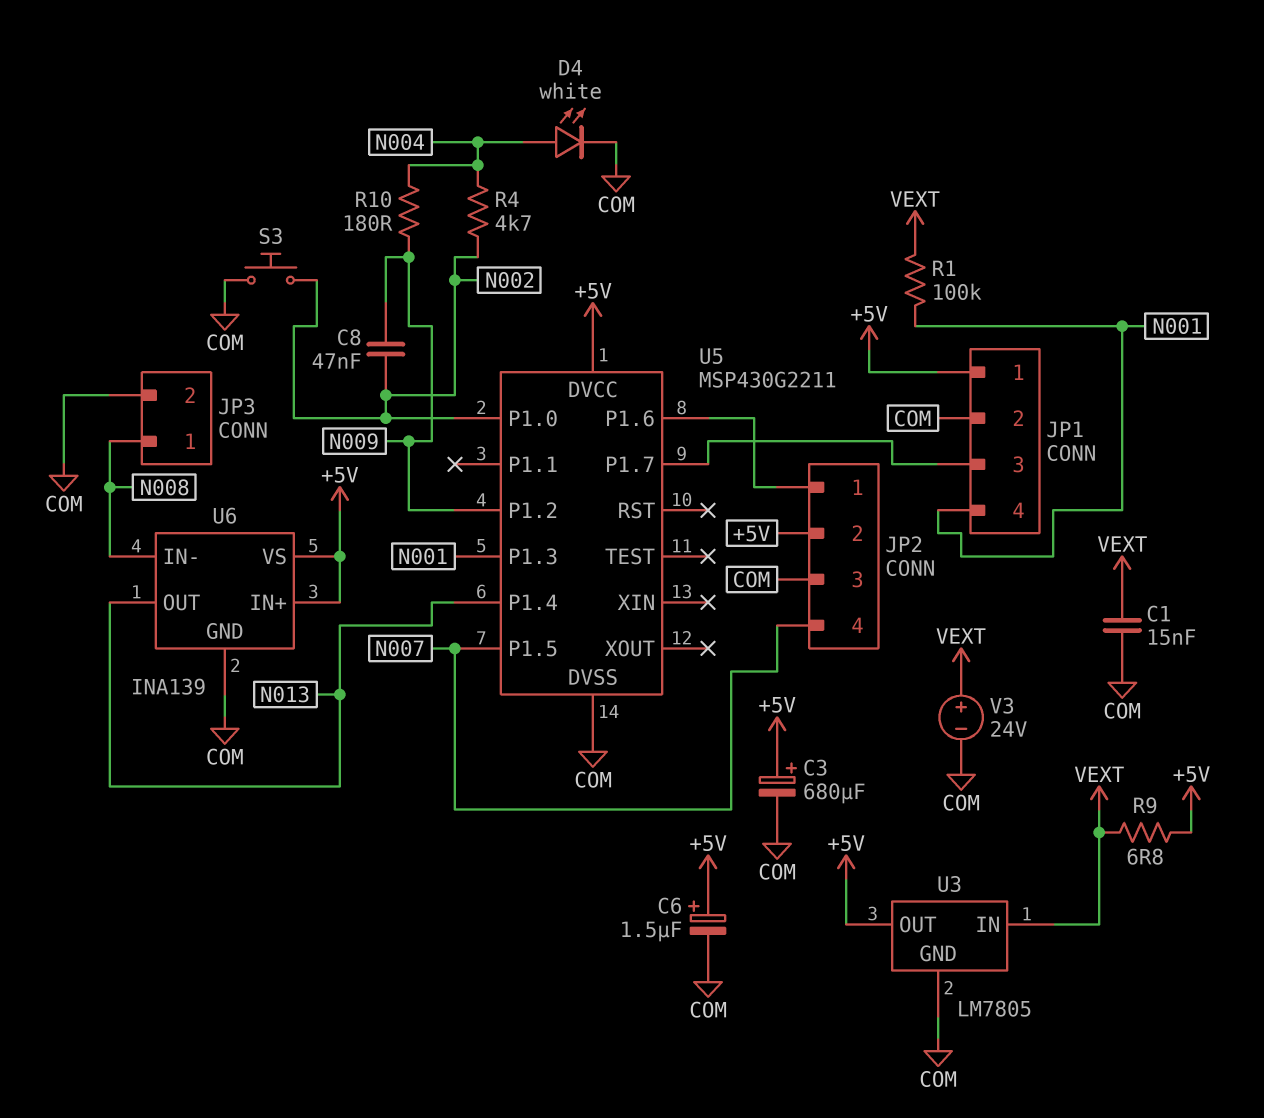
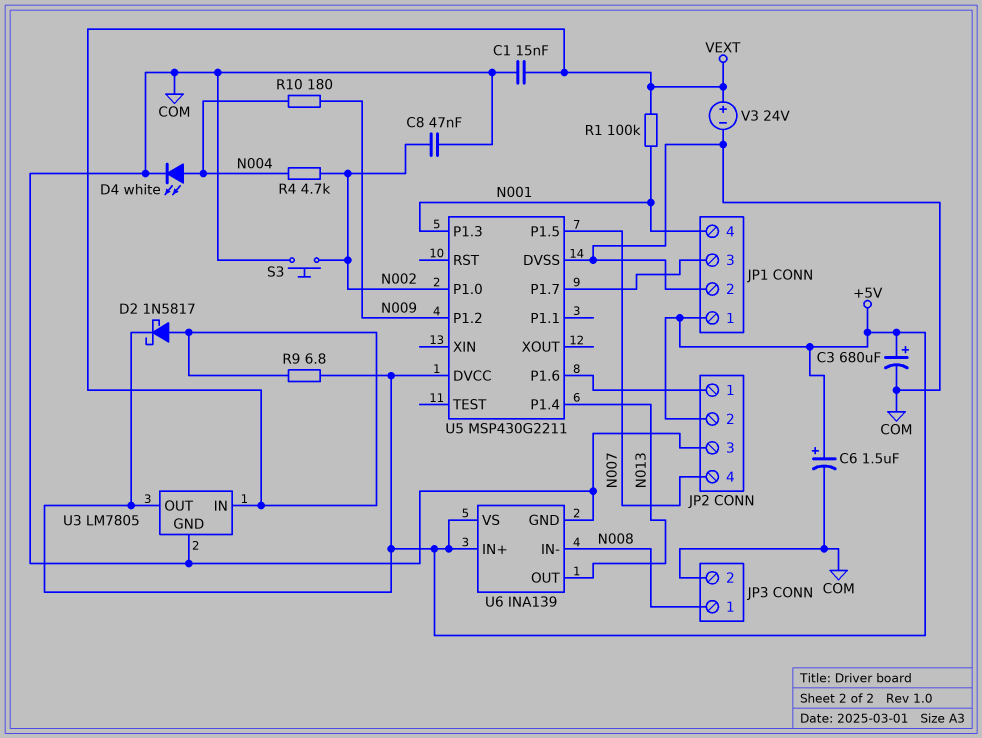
C8: 47nF (N002, N009) -> 47nF (COM, N002)
D2: none -> schottky 1N5817 (A VEXT, K +5V)

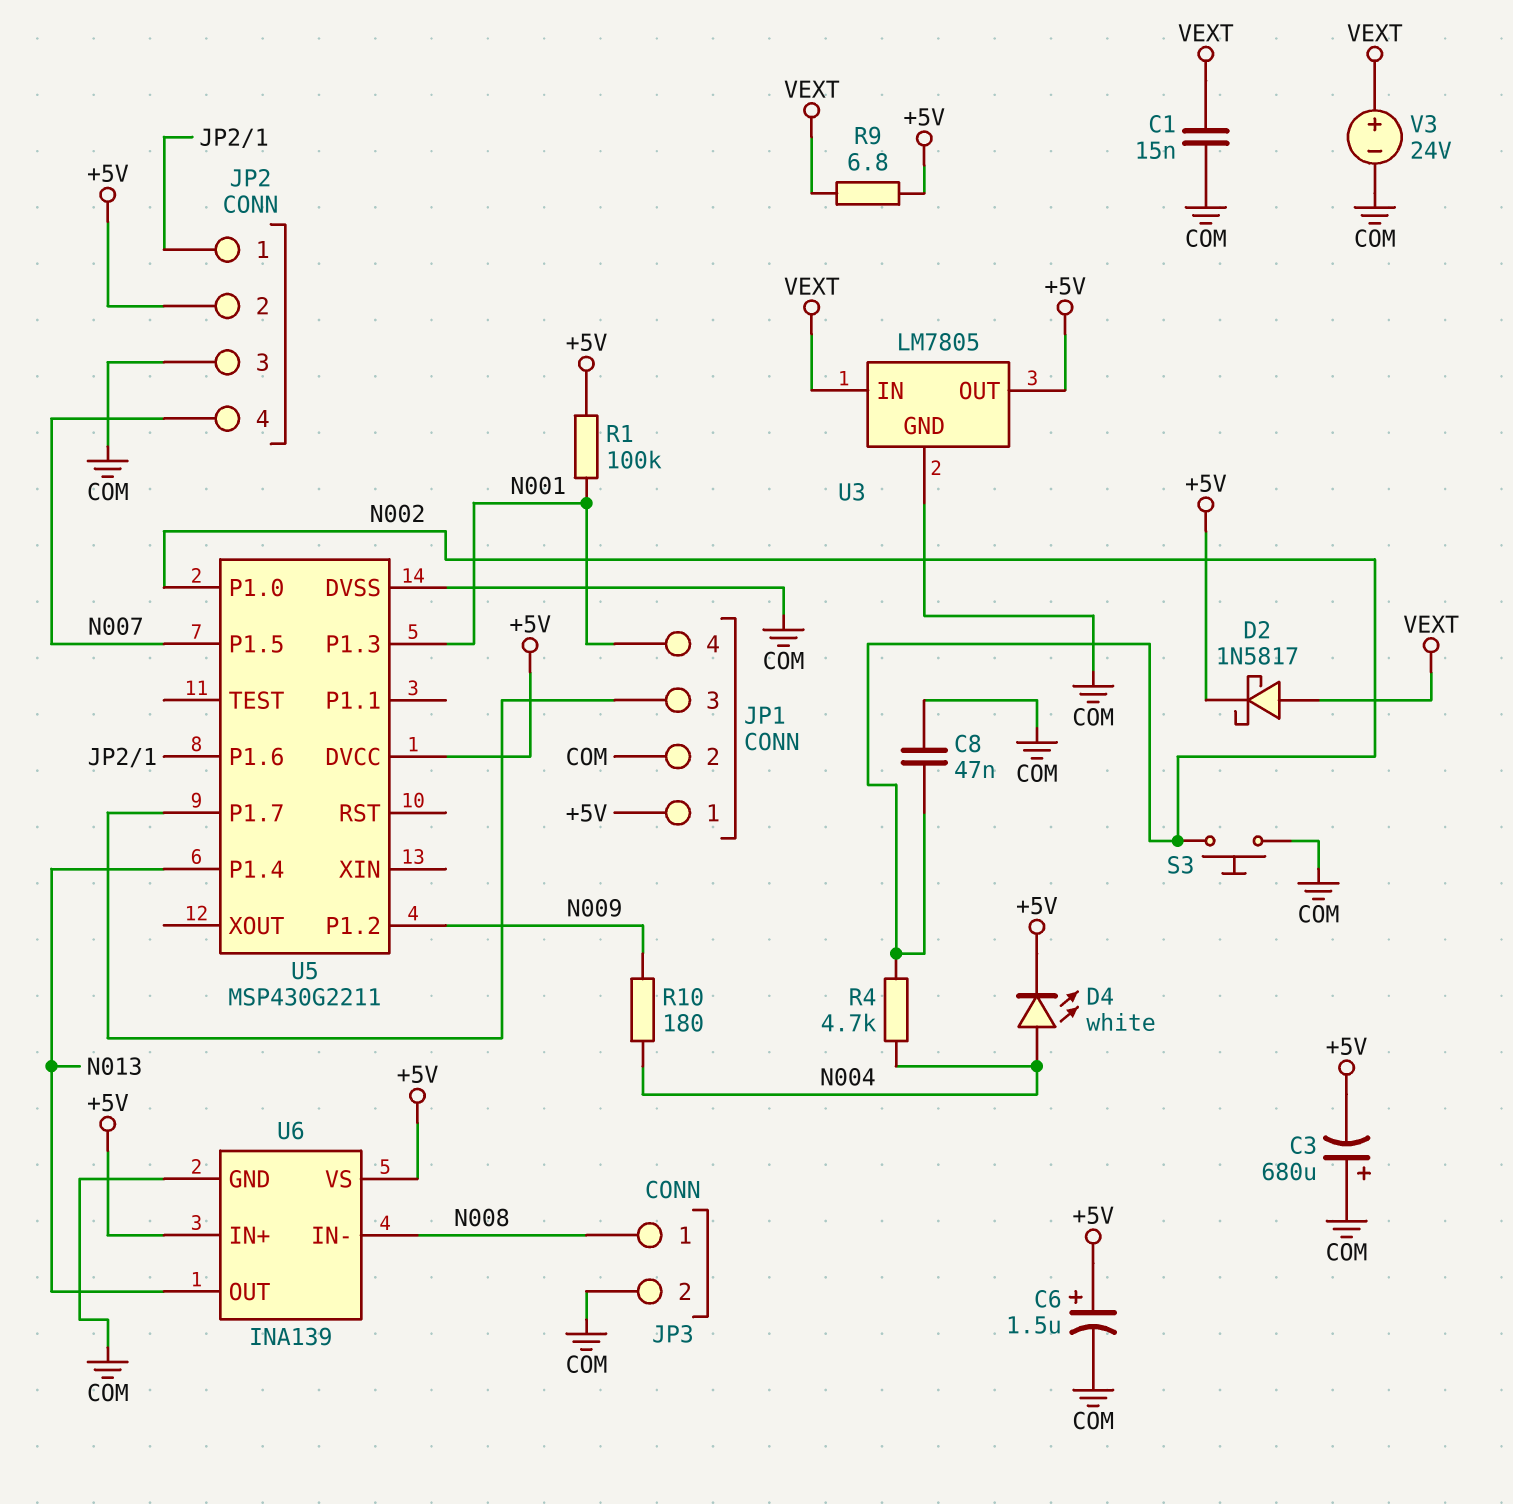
C3: 680uF (plus +5V, minus COM) -> 680uF (plus COM, minus +5V)
D4: LED white (A N004, K COM) -> LED white (A N004, K +5V)
R1: 100k (N001, VEXT) -> 100k (+5V, N001)

